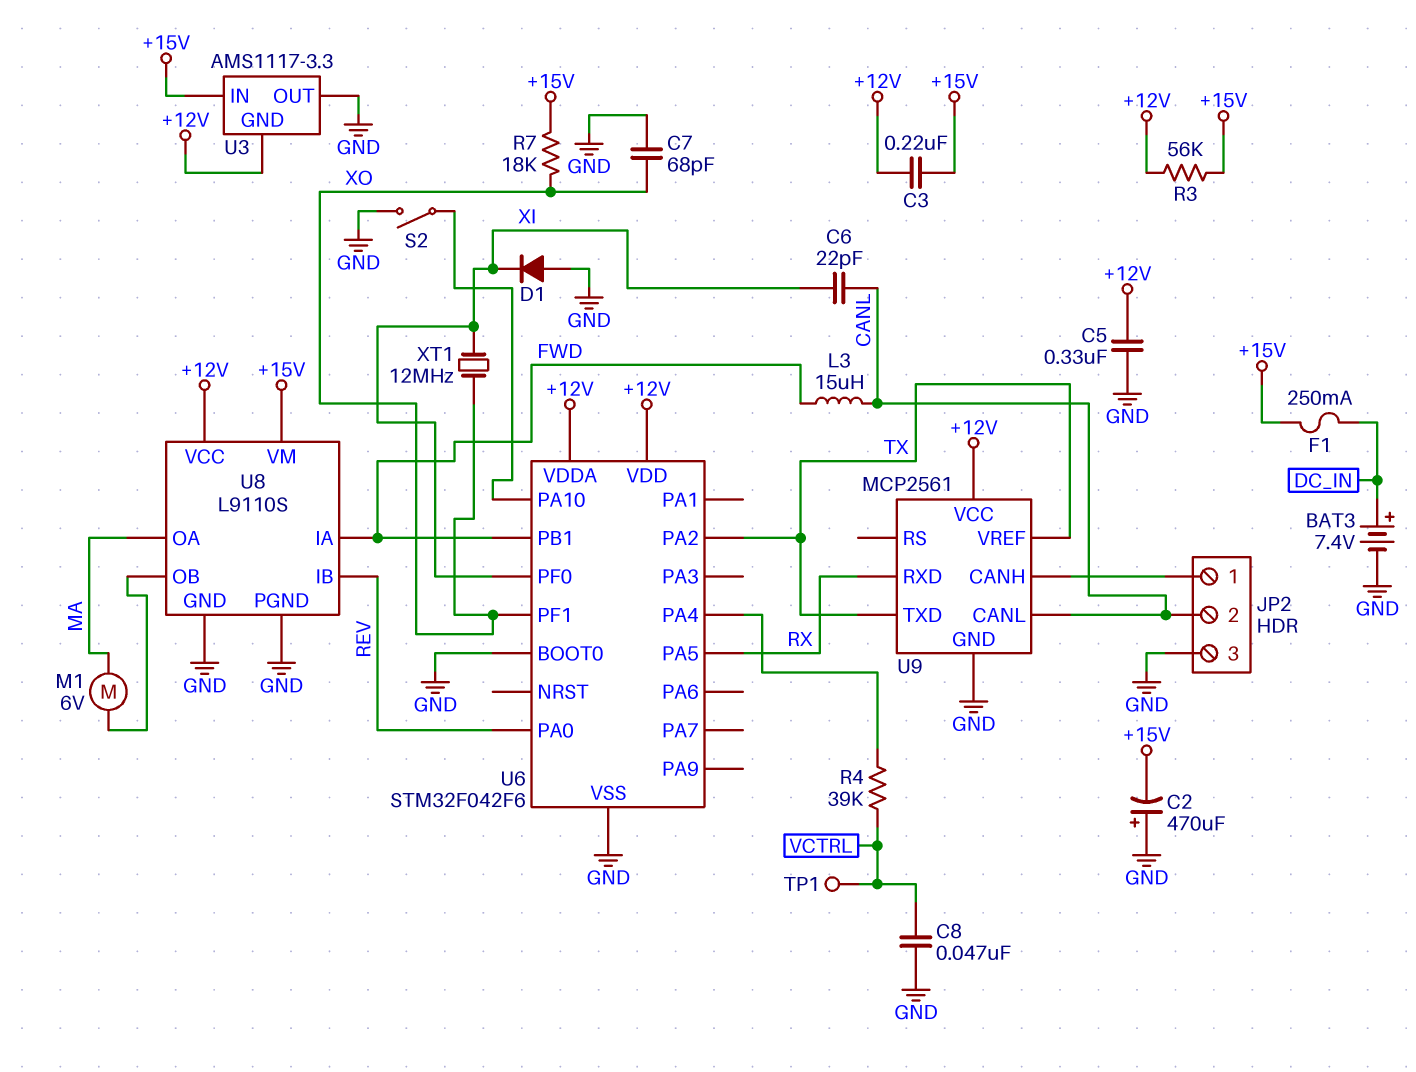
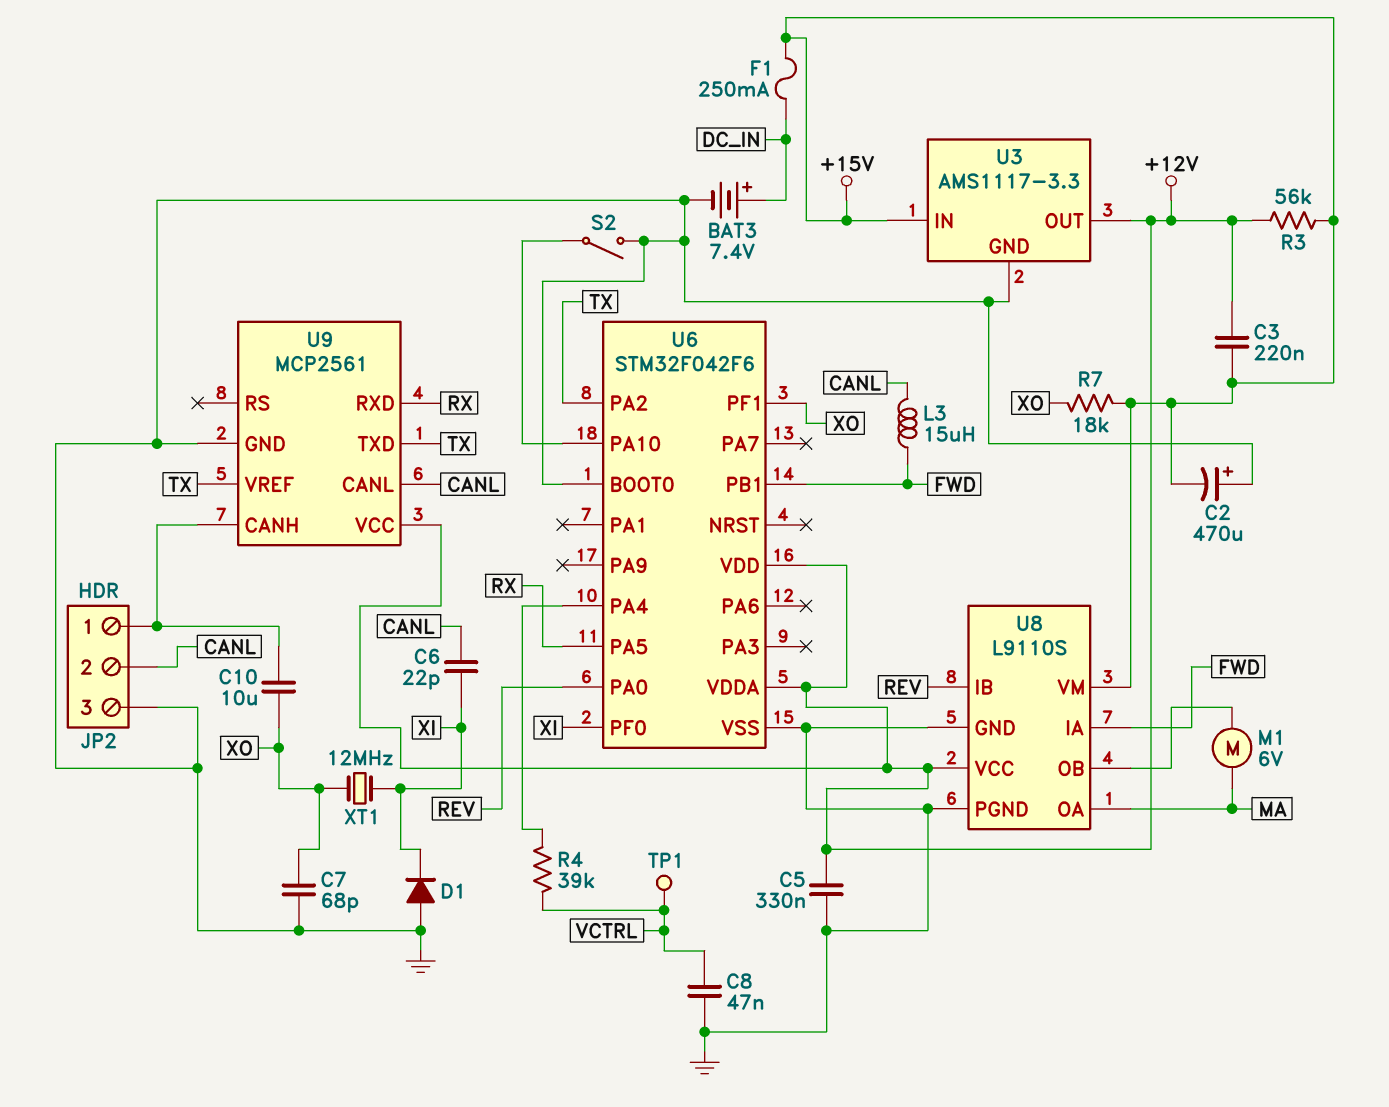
C10: none -> 10uF (JP2/1, XO)
U3 pin GND: +12V -> GND
U3 pin OUT: GND -> +12V

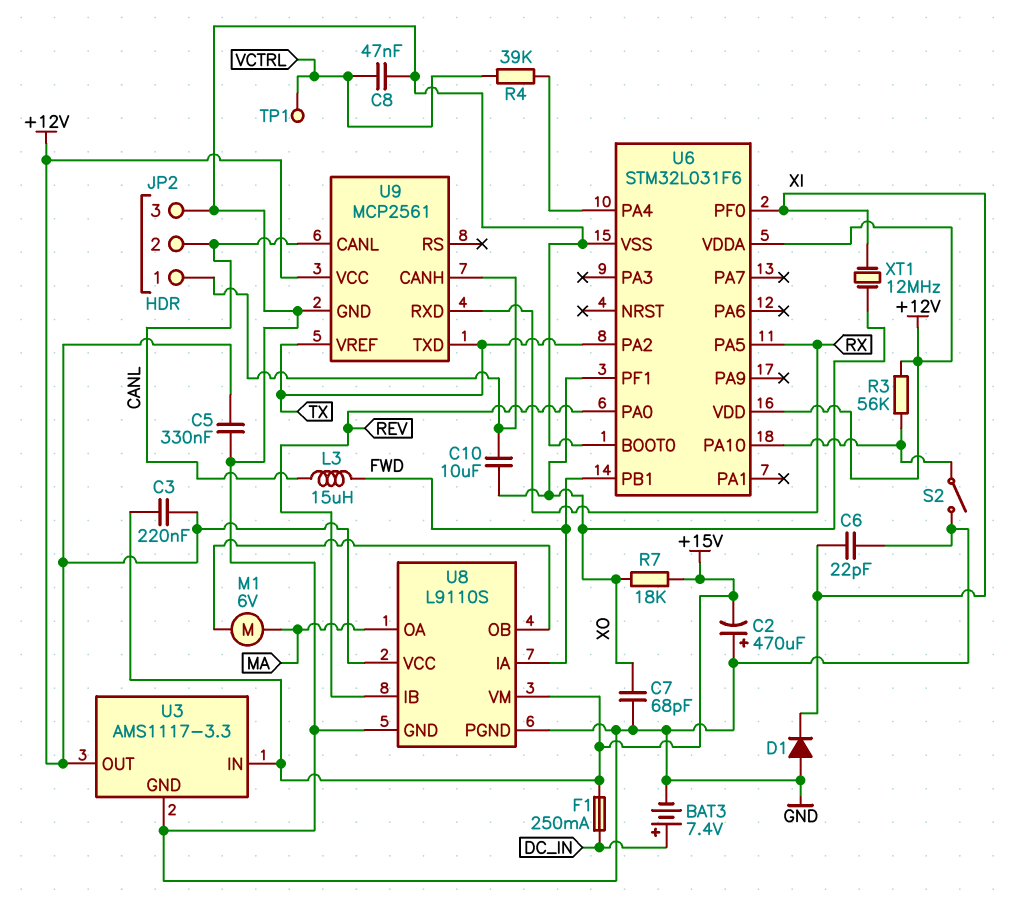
C6: 22pF (CANL, XI) -> 22pF (GND, XI)
R3: 56k (+12V, +15V) -> 56k (+12V, U6/PA10)
U6: STM32F042F6 -> STM32L031F6

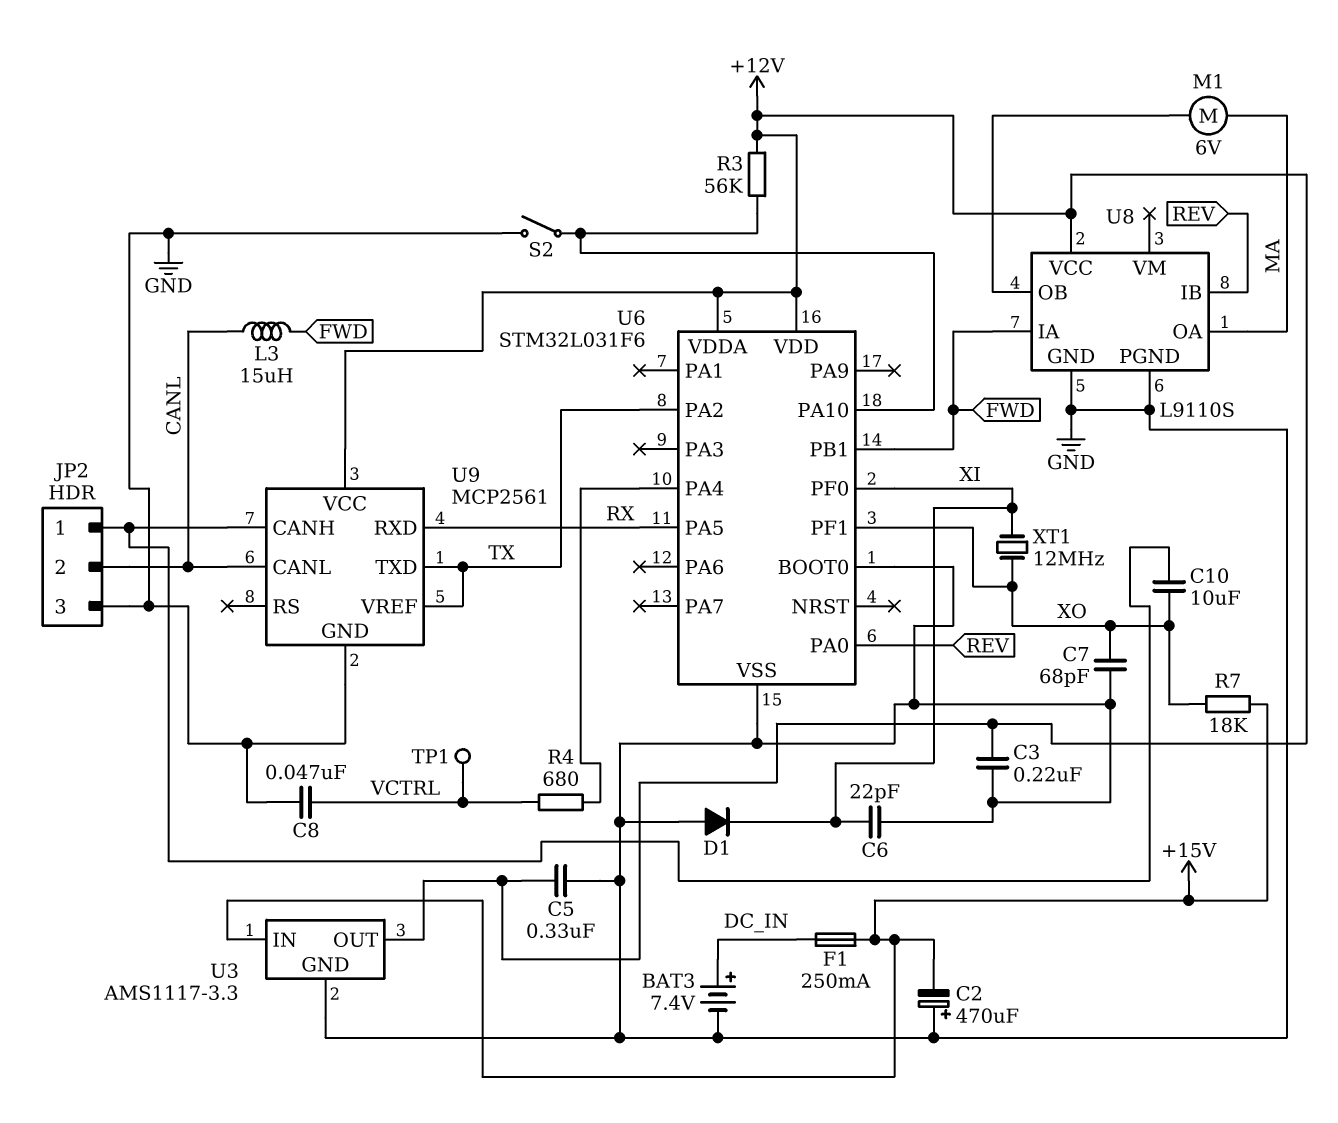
C3: 220nF (+12V, +15V) -> 220nF (+12V, GND)
R4: 39k (U6/PA4, VCTRL) -> 680 (U6/PA4, VCTRL)
U8 pin VM: +15V -> none

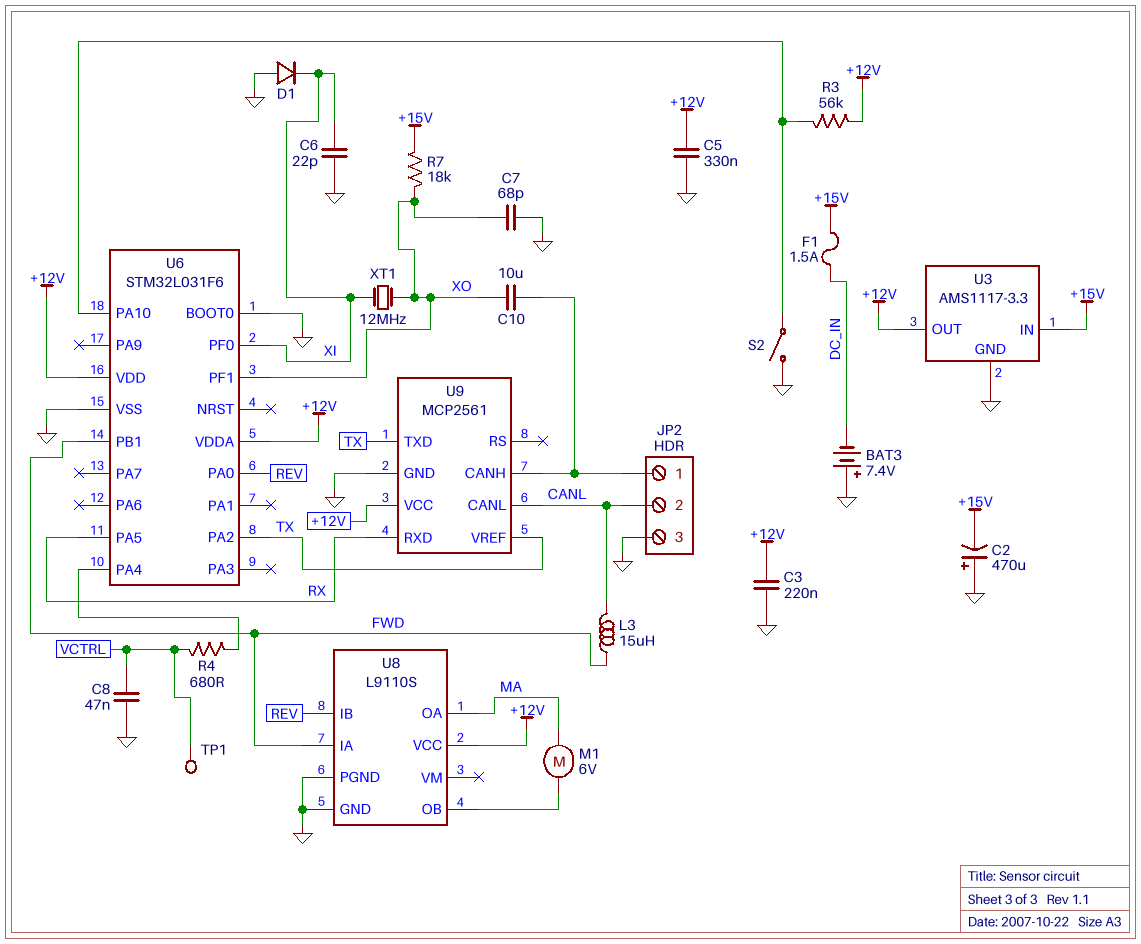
BAT3: 7.4V (plus DC_IN, minus GND) -> 7.4V (plus GND, minus DC_IN)
F1: 250mA (+15V, DC_IN) -> 1.5A (+15V, DC_IN)

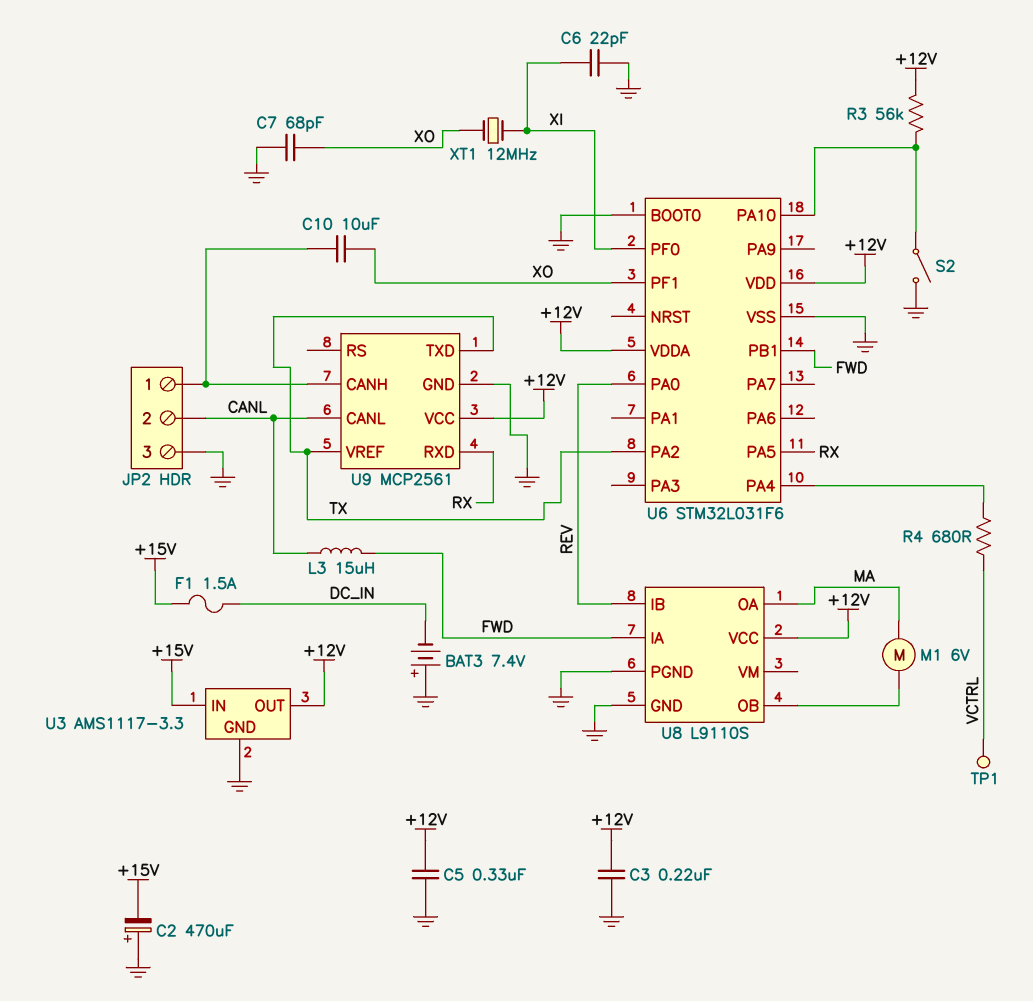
C8: 47nF (GND, VCTRL) -> none
D1: diode (A GND, K XI) -> none
R7: 18k (+15V, XO) -> none

